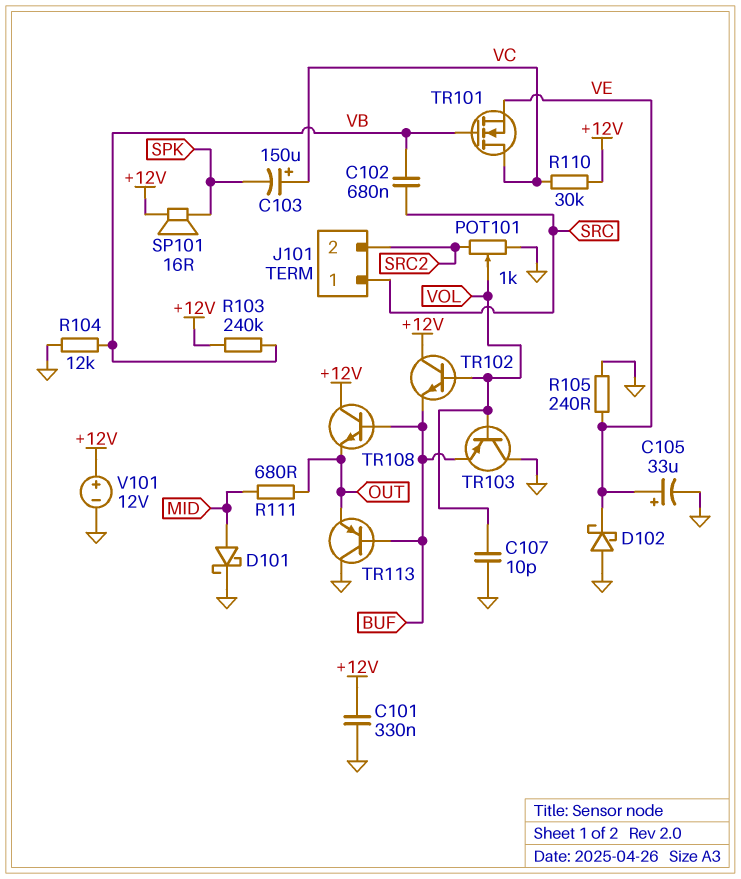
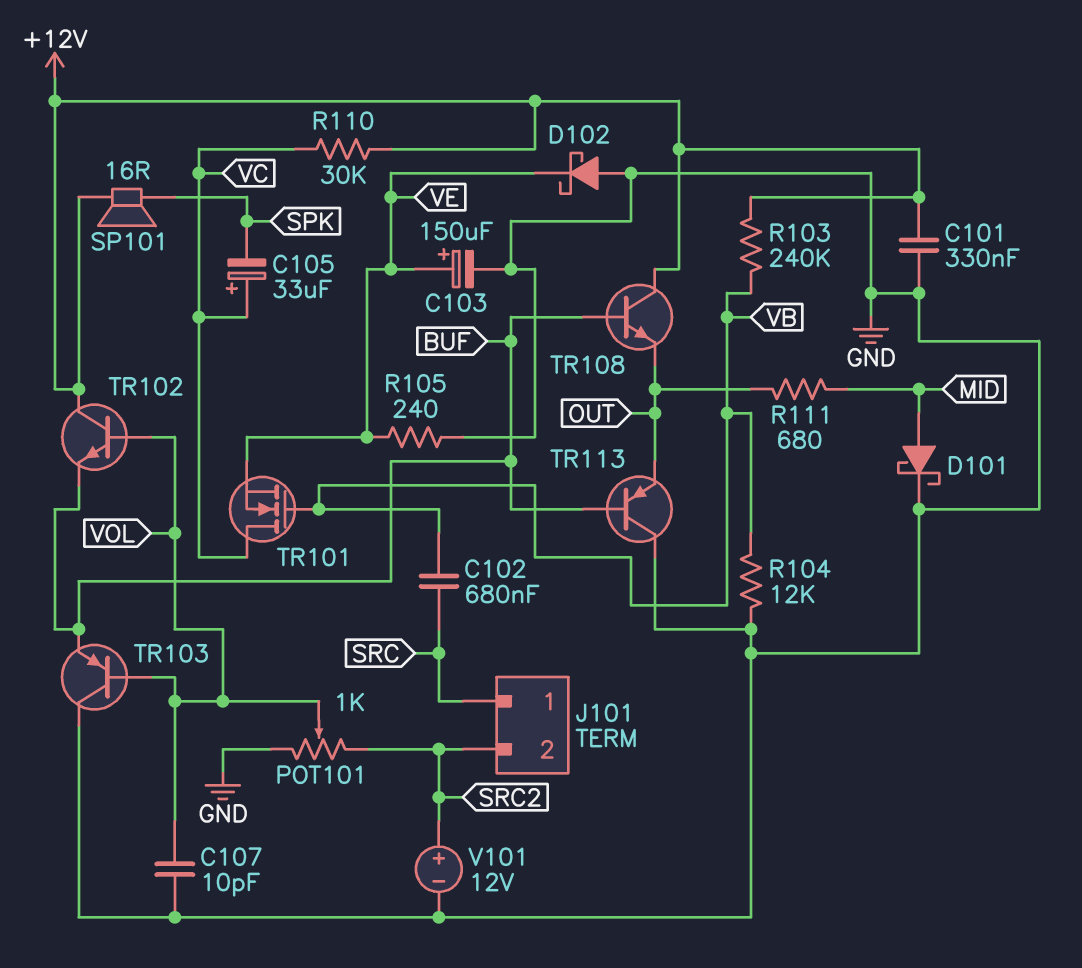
C103: 150uF (plus VC, minus SPK) -> 150uF (plus VE, minus GND)
C105: 33uF (plus VE, minus GND) -> 33uF (plus VC, minus SPK)
V101: 12V (plus +12V, minus GND) -> 12V (plus SRC2, minus GND)

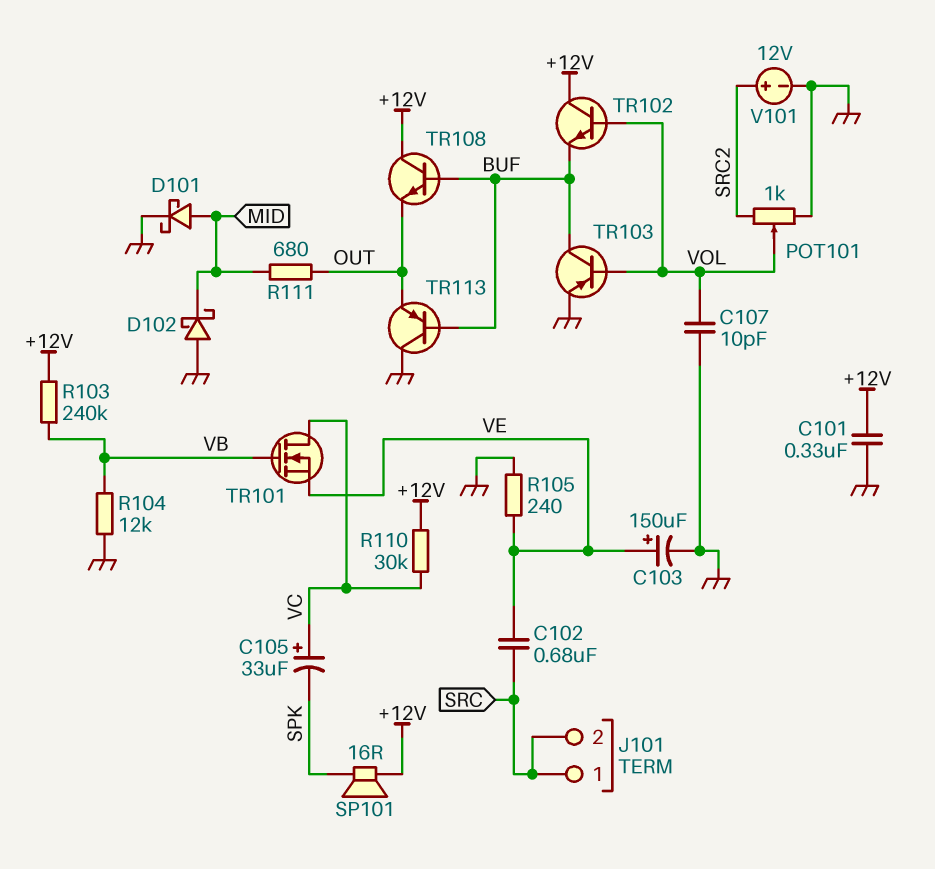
C102: 680nF (SRC, VB) -> 680nF (SRC, VE)
D102: schottky (A GND, K VE) -> schottky (A GND, K MID)
J101 pin 2: SRC2 -> SRC
TR103: PNP (B VOL, C GND, E BUF) -> PNP (B VOL, C BUF, E GND)

